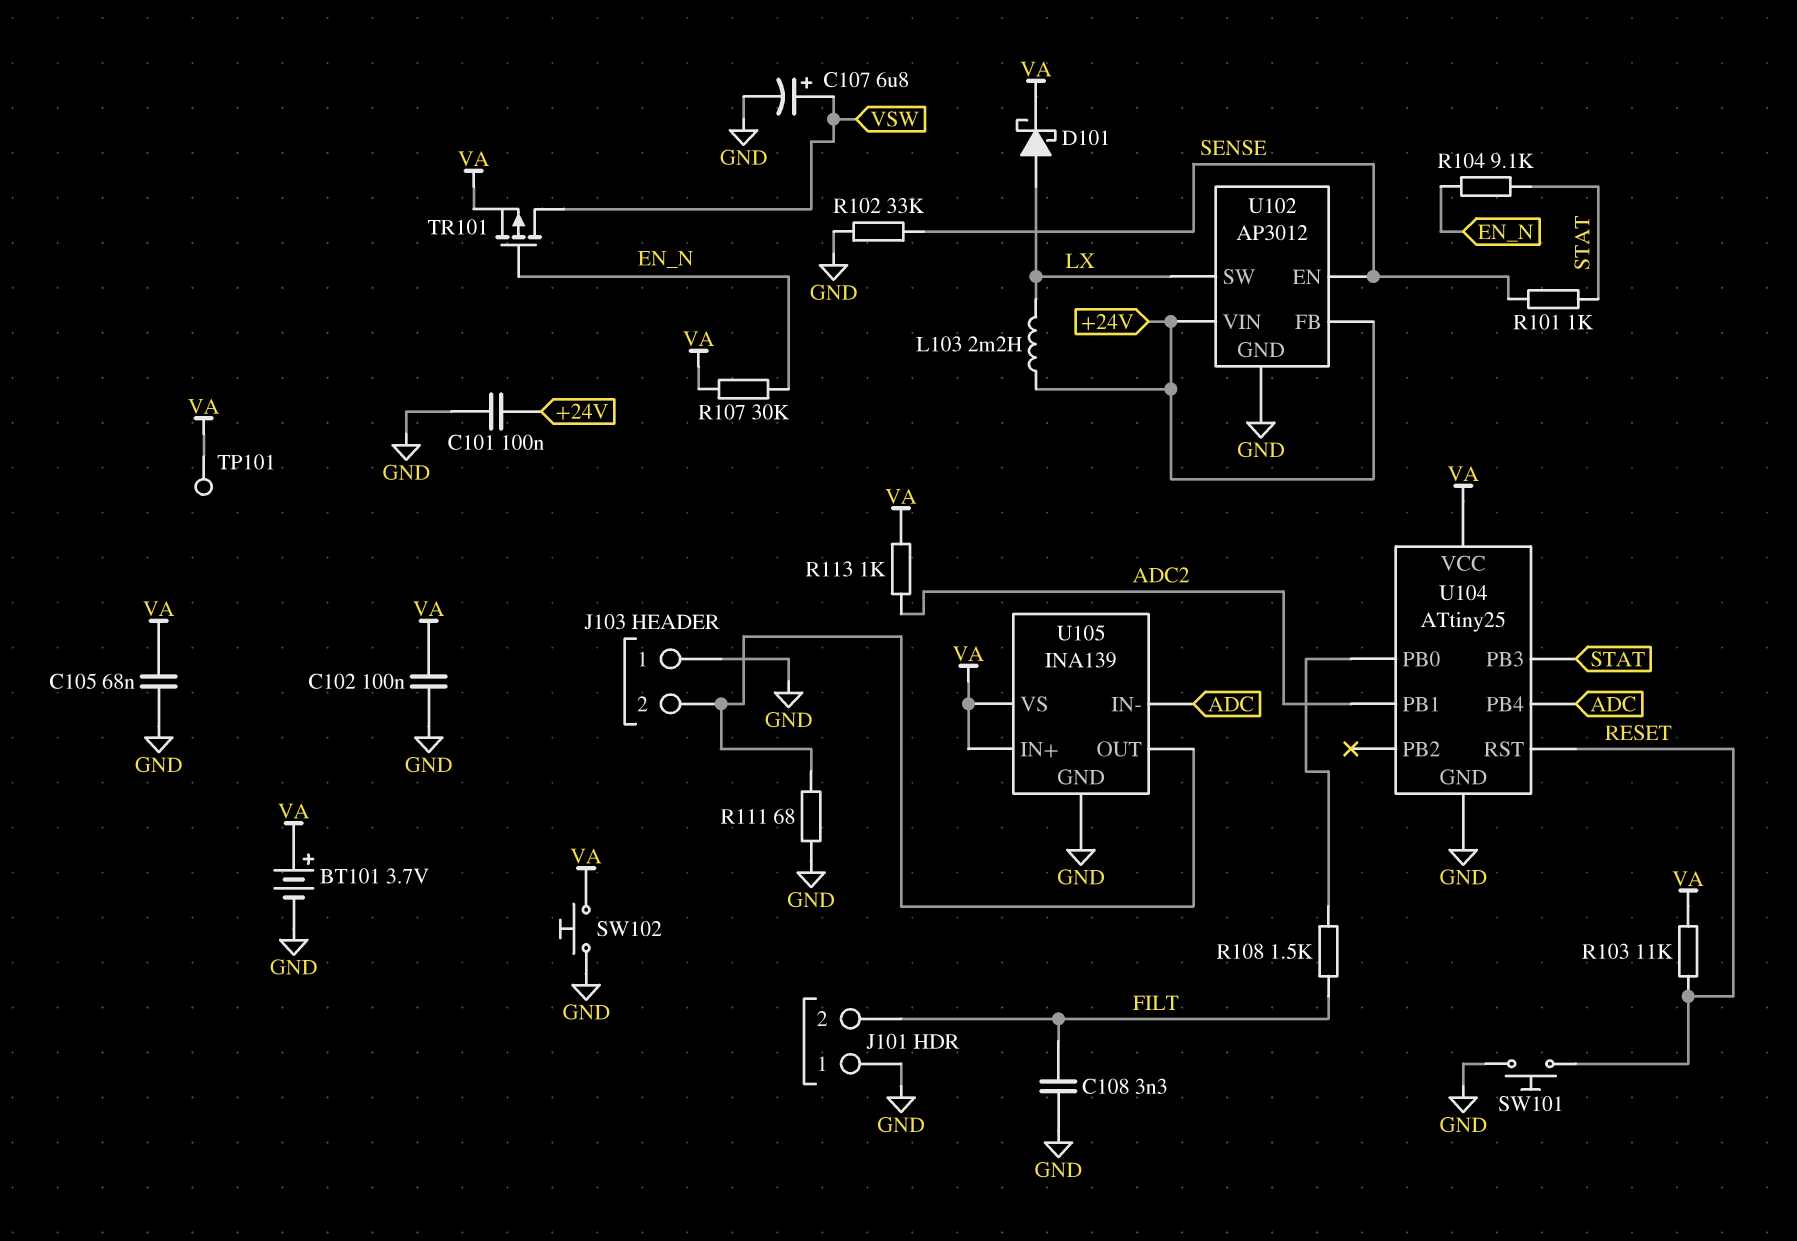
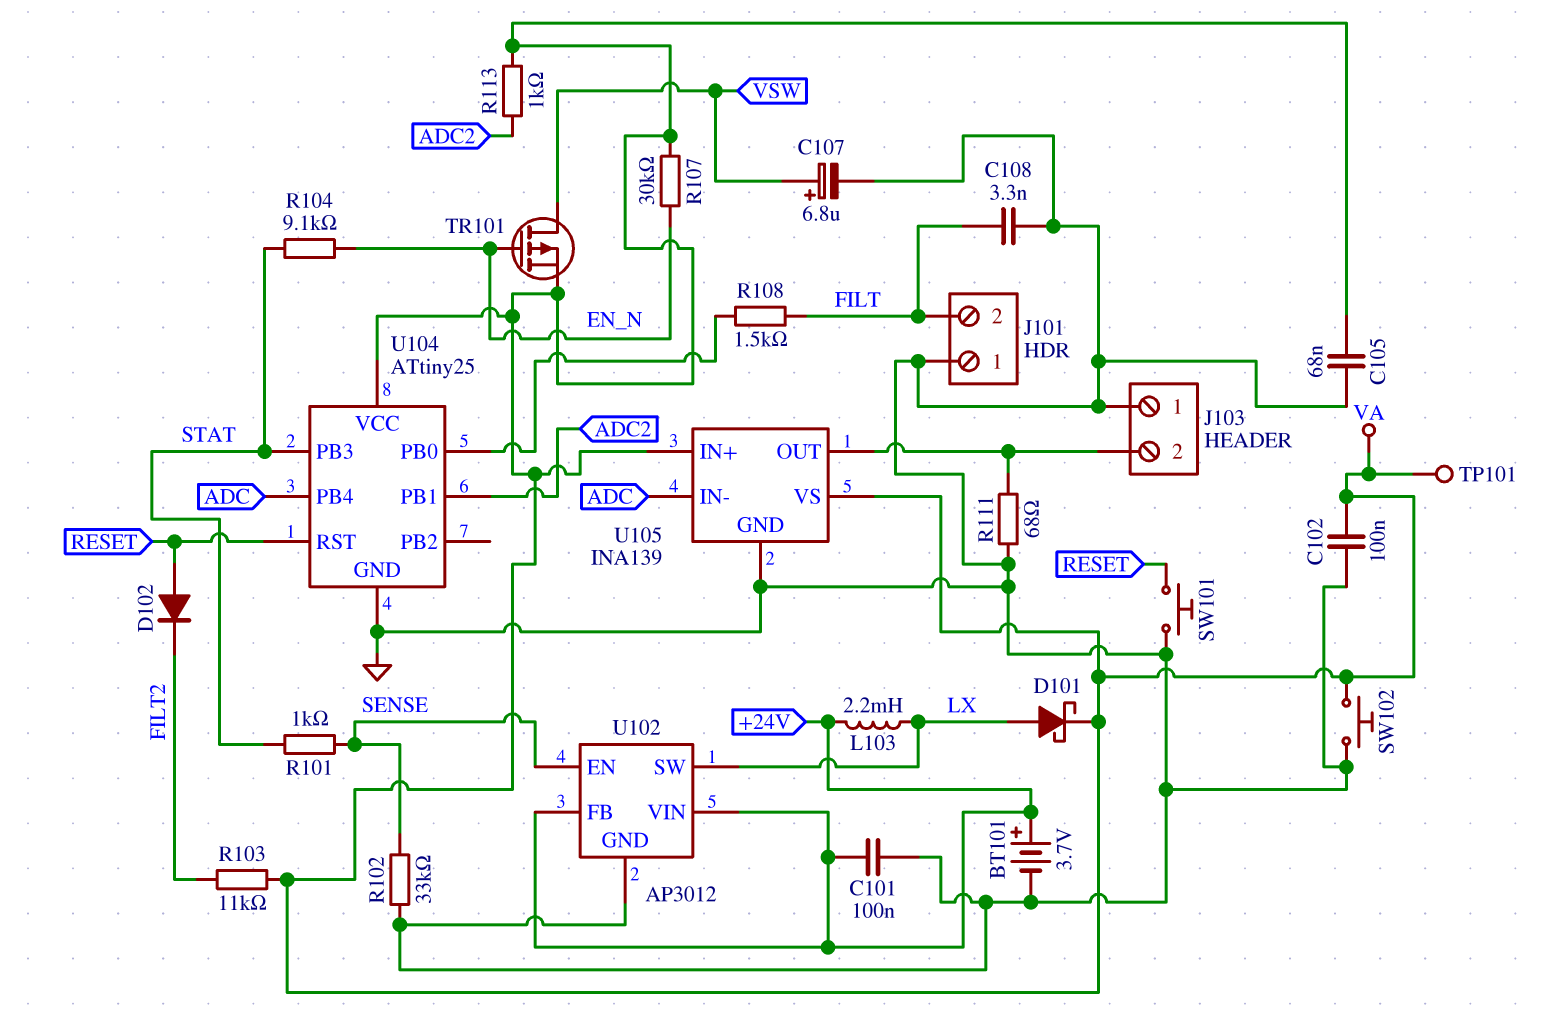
BT101: 3.7V (plus VA, minus GND) -> 3.7V (plus +24V, minus GND)
D102: none -> diode (A RESET, K FILT2)
R103: 11k (RESET, VA) -> 11k (FILT2, VA)

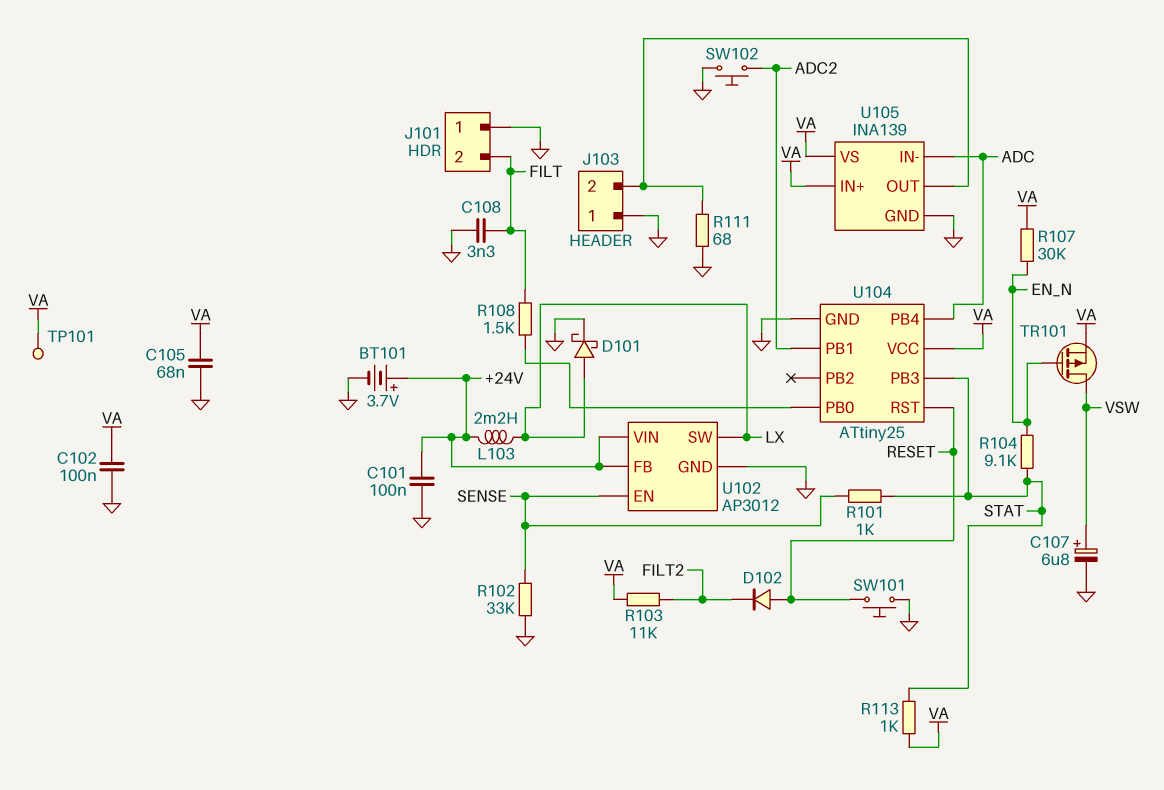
D101: schottky (A LX, K VA) -> schottky (A LX, K GND)
R113: 1k (ADC2, VA) -> 1k (STAT, VA)
SW102: button (GND, VA) -> button (ADC2, GND)

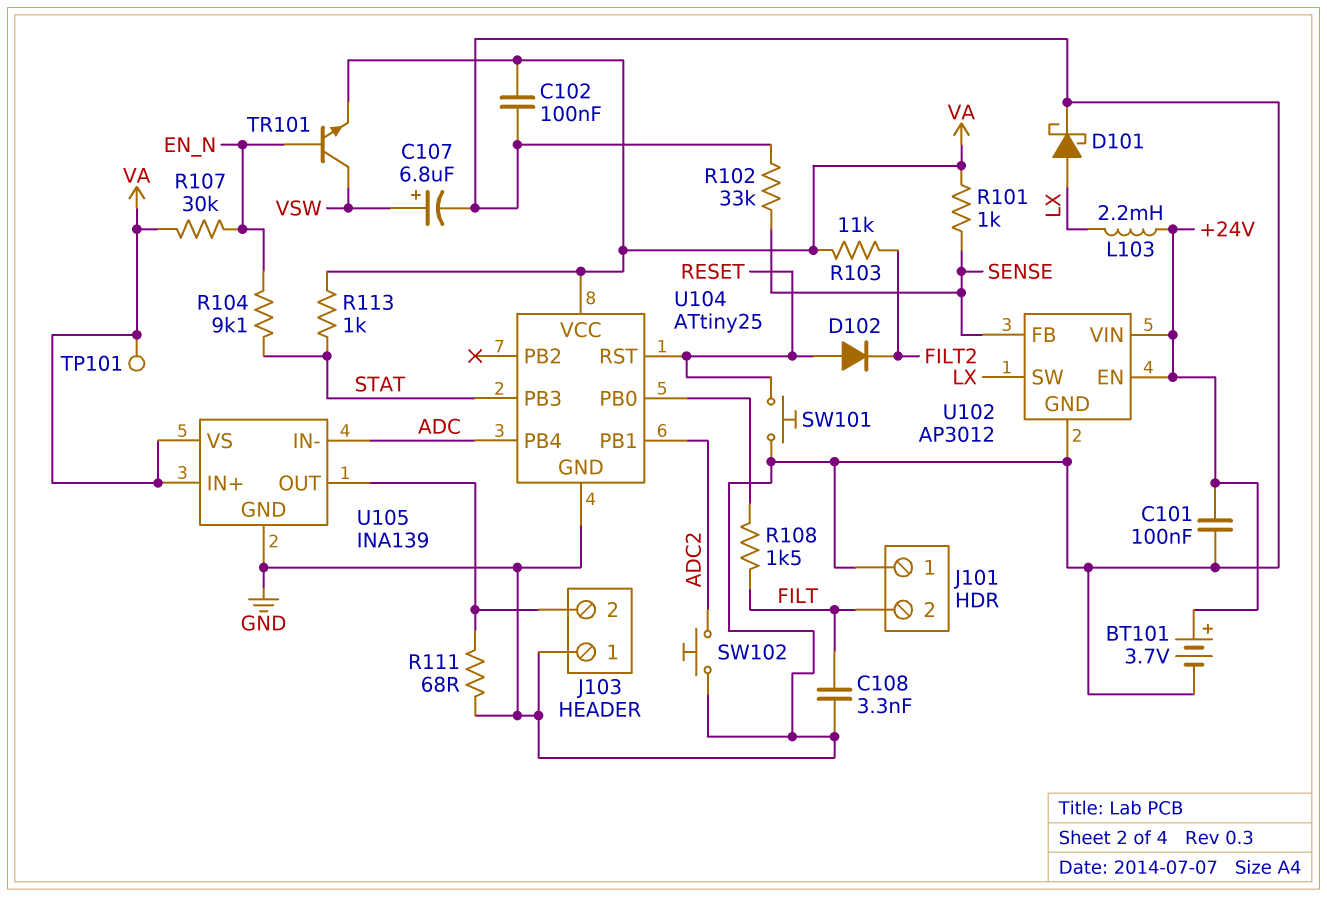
C105: 68nF (GND, VA) -> none
R101: 1k (SENSE, STAT) -> 1k (SENSE, VA)
TR101: PMOS (G EN_N, D VSW, S VA) -> NPN (B EN_N, C VSW, E VA)
U102 pin EN: SENSE -> +24V
U102 pin FB: +24V -> SENSE

